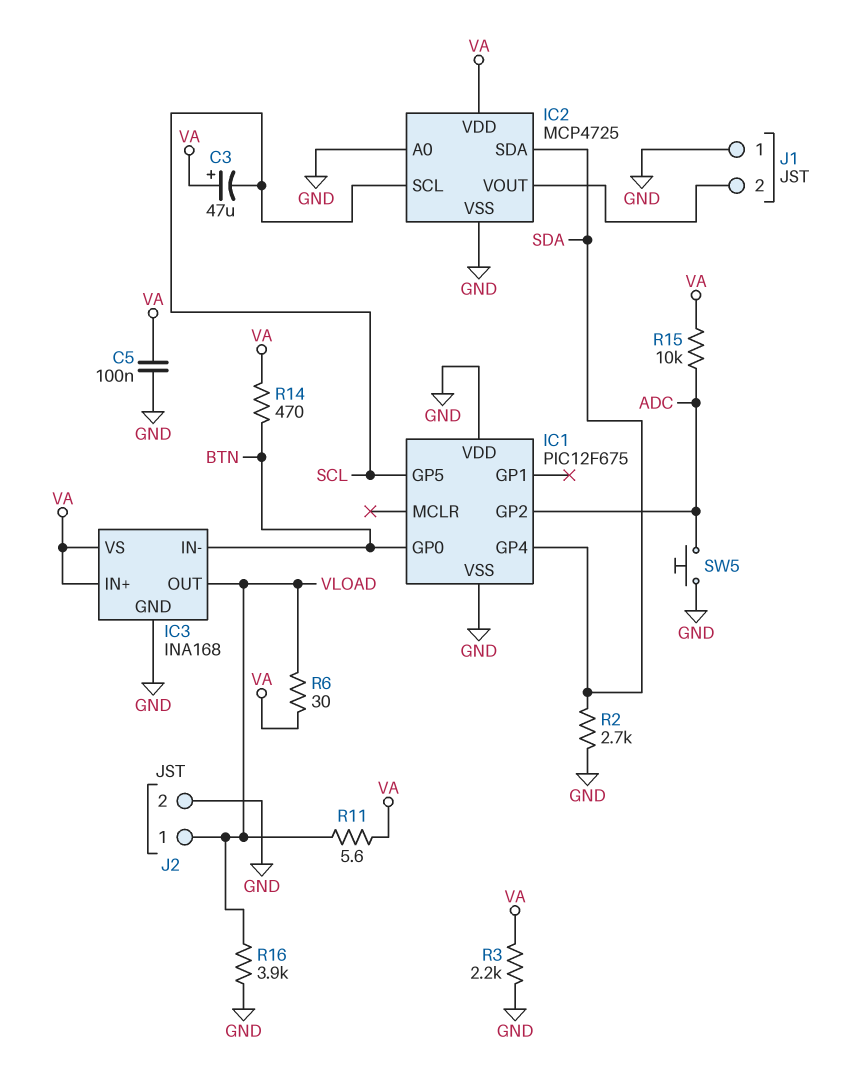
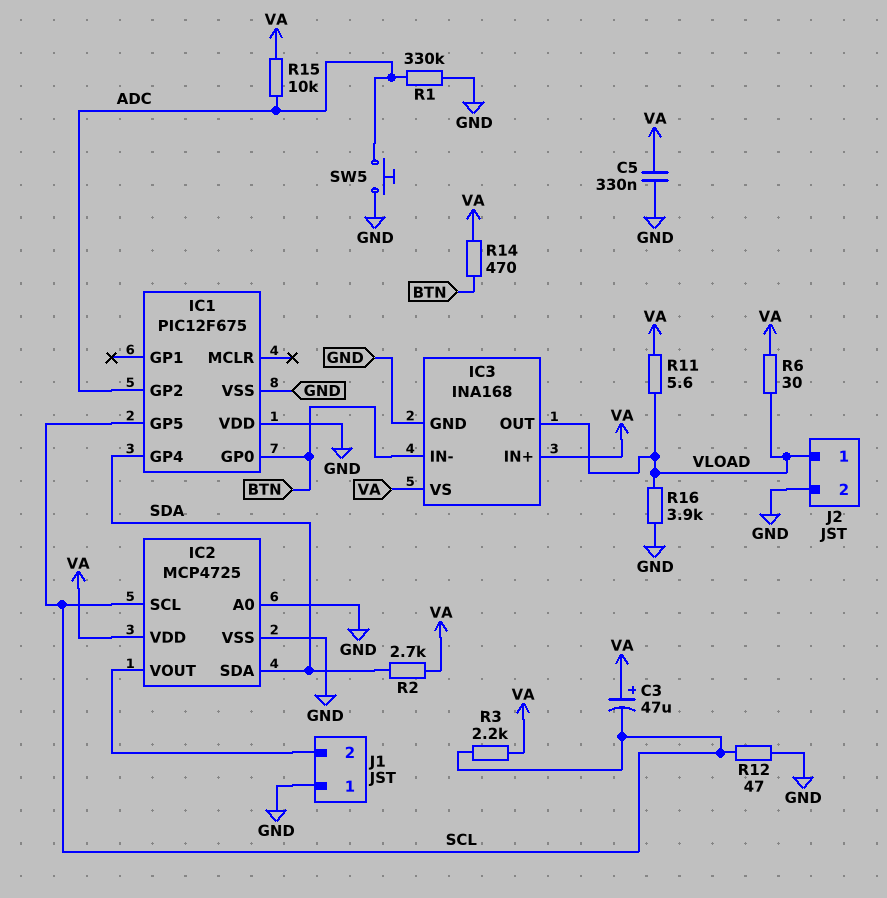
C5: 100nF (GND, VA) -> 330nF (GND, VA)
R1: none -> 330k (ADC, GND)
R2: 2.7k (GND, SDA) -> 2.7k (SDA, VA)
R3: 2.2k (GND, VA) -> 2.2k (SCL, VA)
R12: none -> 47 (GND, SCL)

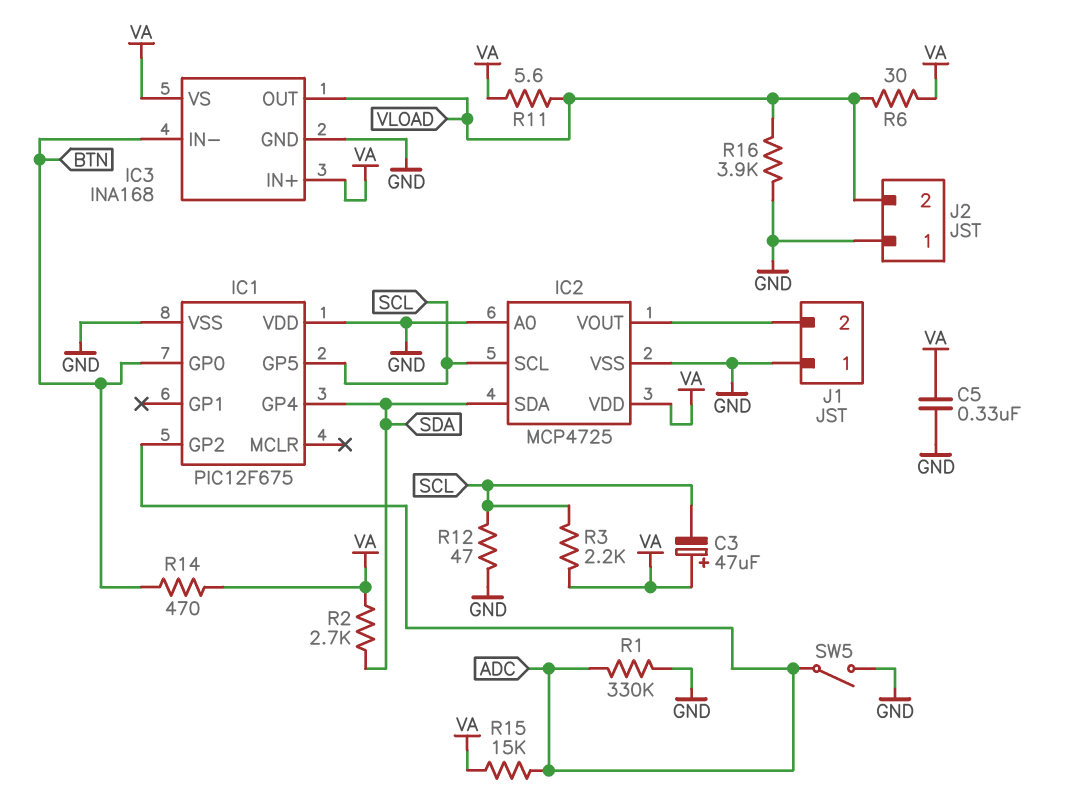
J2 pin 1: VLOAD -> GND
J2 pin 2: GND -> VLOAD
R15: 10k (ADC, VA) -> 15k (ADC, VA)
SW5: button (ADC, GND) -> switch (ADC, GND)

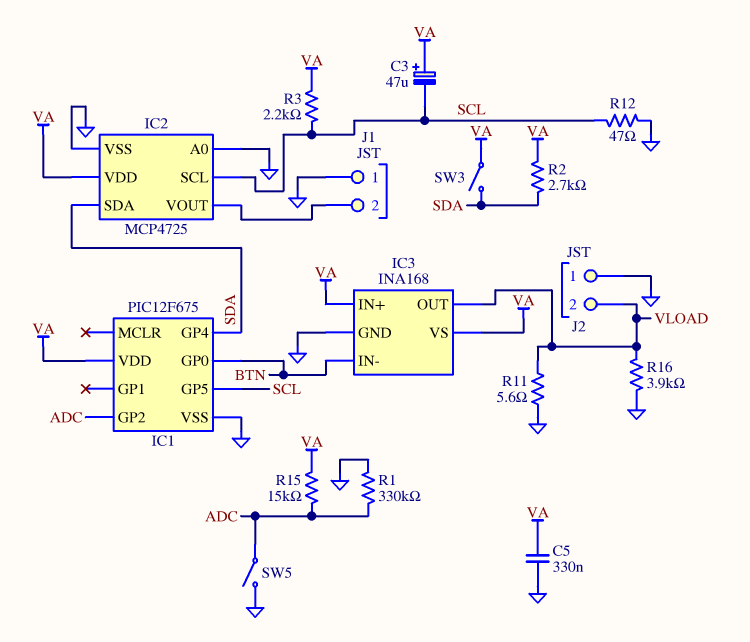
IC1 pin VDD: GND -> VA
R6: 30 (VA, VLOAD) -> none
R11: 5.6 (VA, VLOAD) -> 5.6 (GND, VLOAD)
R14: 470 (BTN, VA) -> none
SW3: none -> switch (SDA, VA)

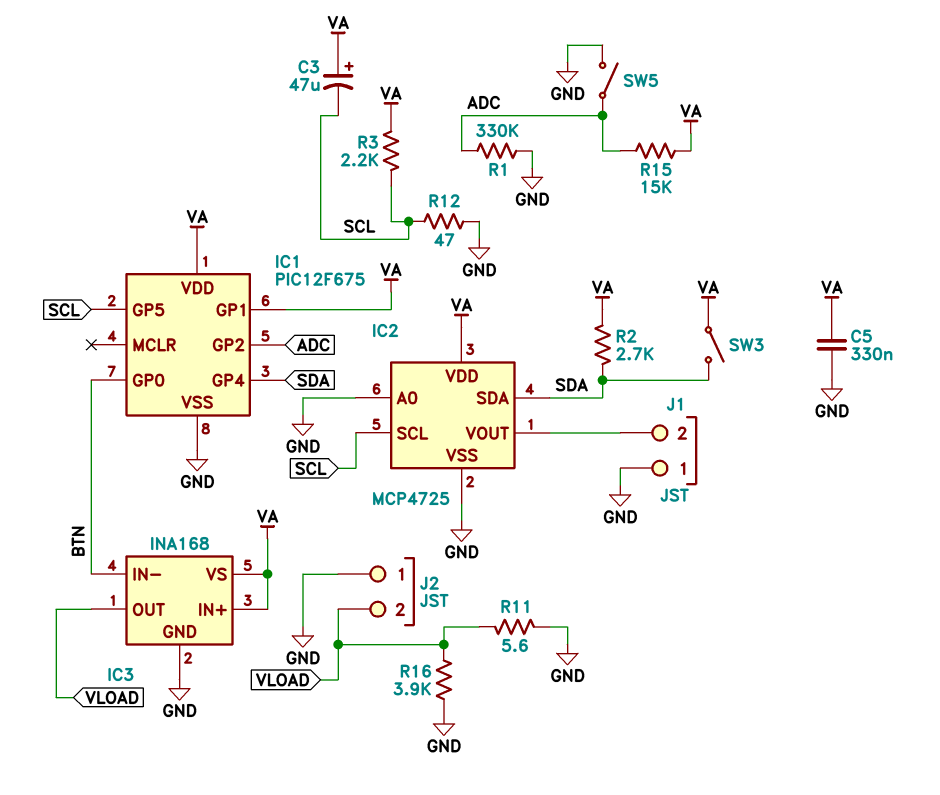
IC1 pin GP1: none -> VA

